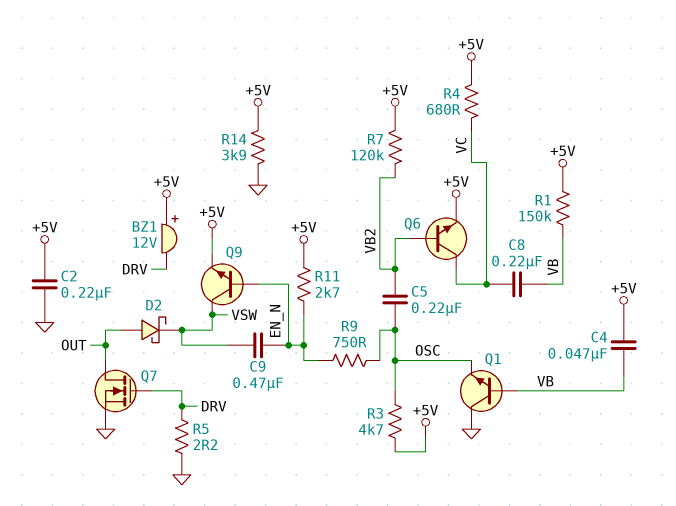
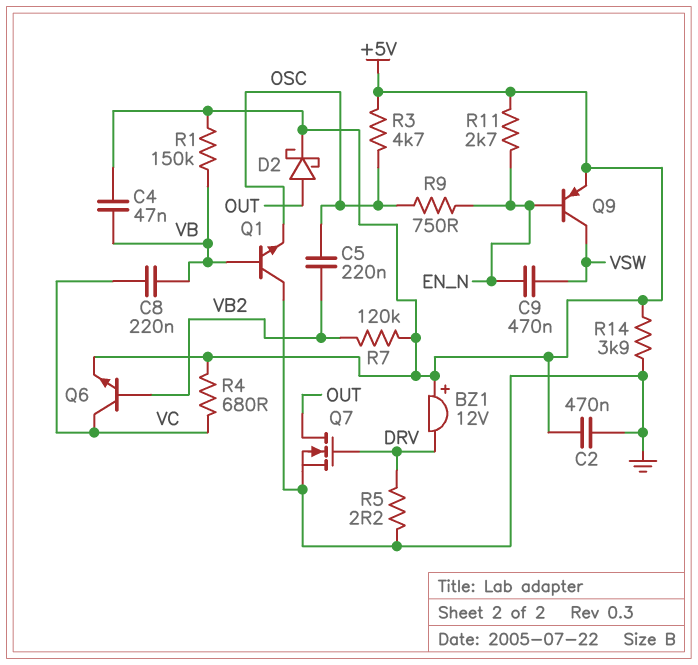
C2: 220nF (+5V, GND) -> 470nF (+5V, GND)
D2: schottky (A OUT, K VSW) -> schottky (A OUT, K +5V)
Q9: NPN (B EN_N, C VSW, E +5V) -> PNP (B EN_N, C VSW, E +5V)

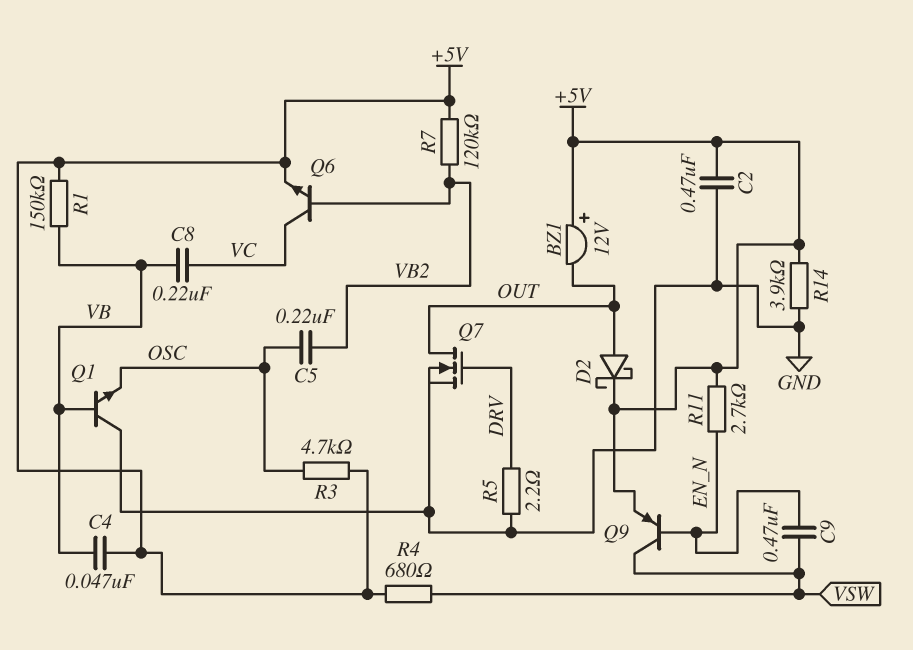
BZ1: buzzer 12V (plus +5V, minus DRV) -> buzzer 12V (plus +5V, minus OUT)
R4: 680 (+5V, VC) -> 680 (+5V, VSW)
R9: 750 (EN_N, OSC) -> none

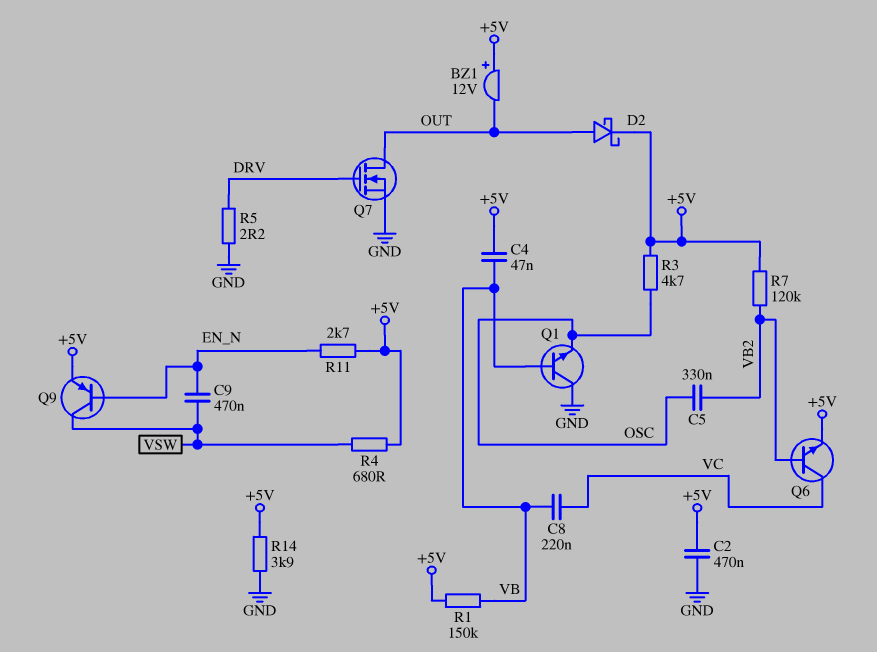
C5: 220nF (OSC, VB2) -> 330nF (OSC, VB2)

